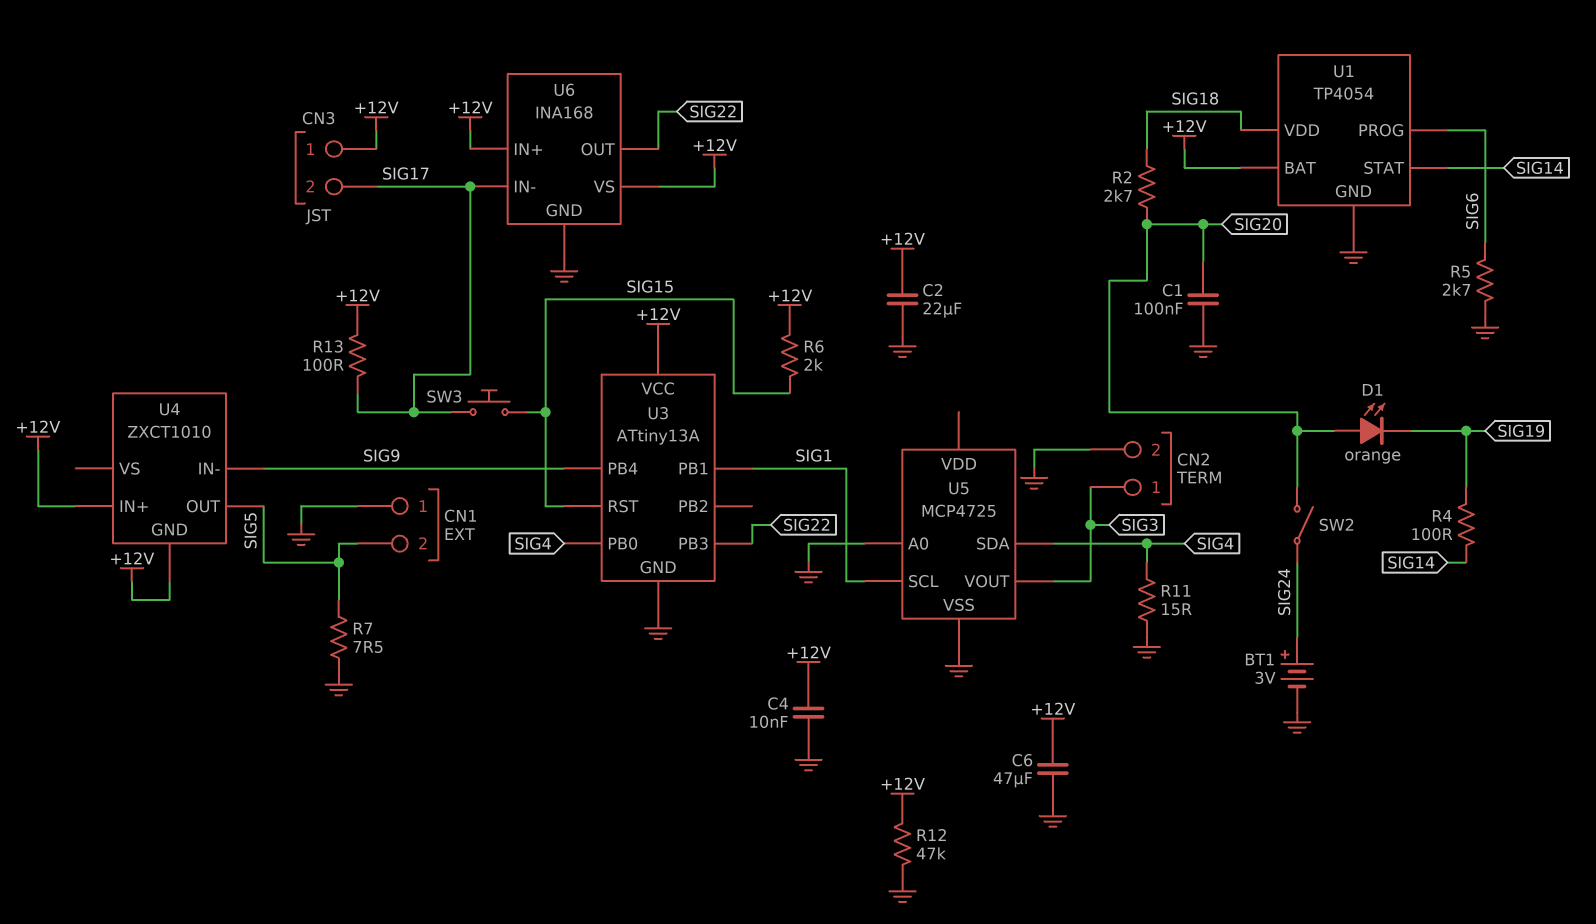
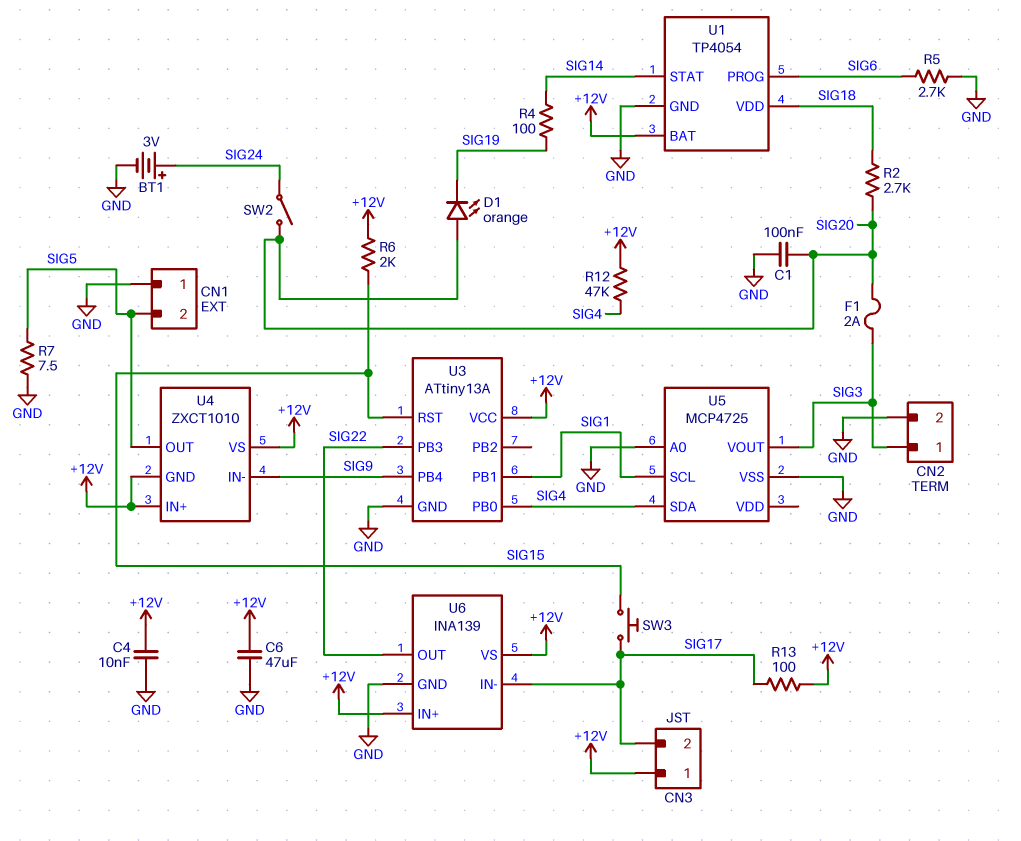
C2: 22uF (+12V, GND) -> none
F1: none -> 2A (SIG3, SIG20)
R11: 15 (GND, SIG4) -> none
R12: 47k (+12V, GND) -> 47k (+12V, SIG4)
U4 pin VS: none -> +12V
U6: INA168 -> INA139

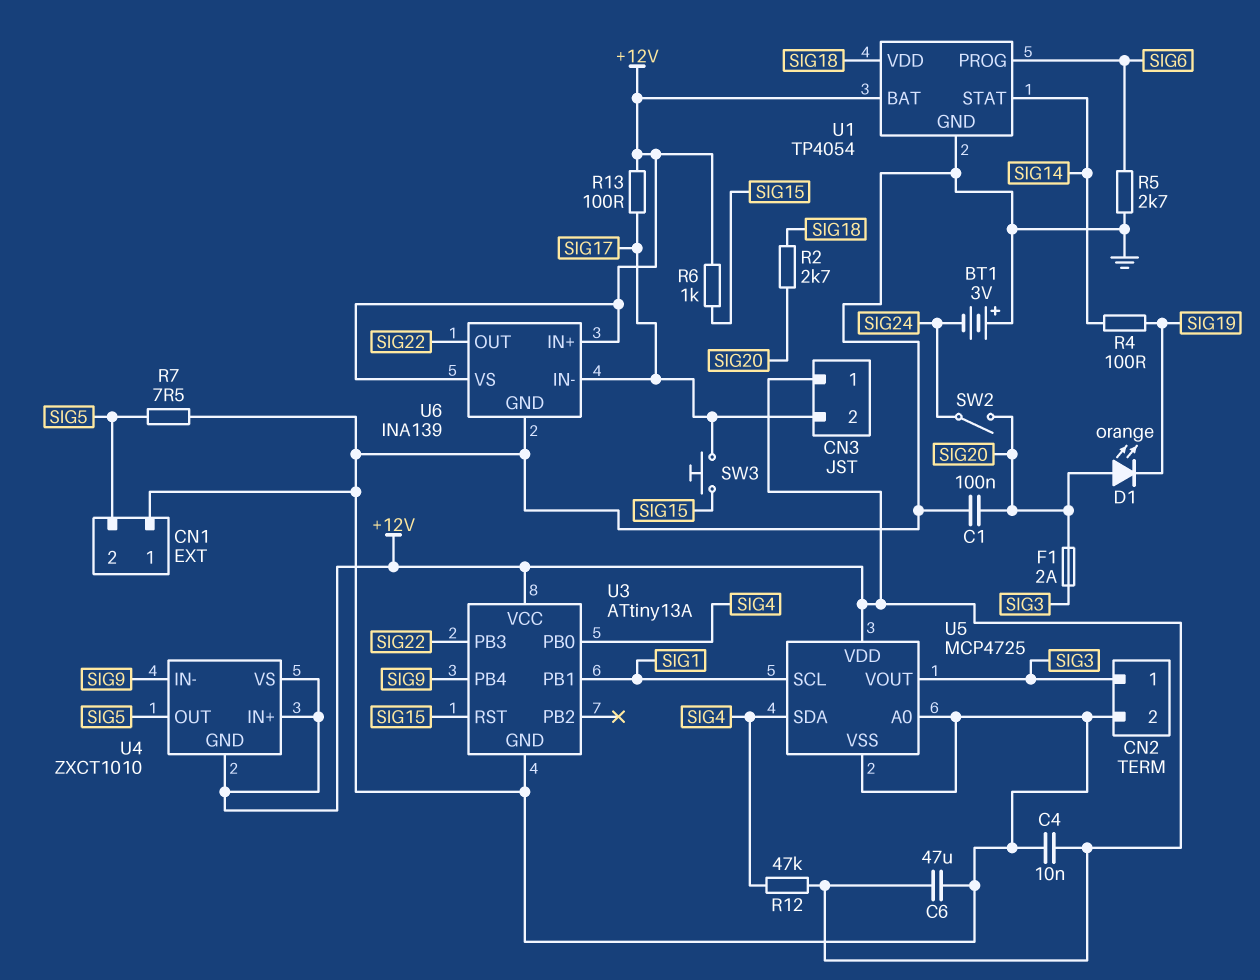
BT1: 3V (plus SIG24, minus GND) -> 3V (plus GND, minus SIG24)
R6: 2k (+12V, SIG15) -> 1k (+12V, SIG15)
U5 pin VDD: none -> +12V

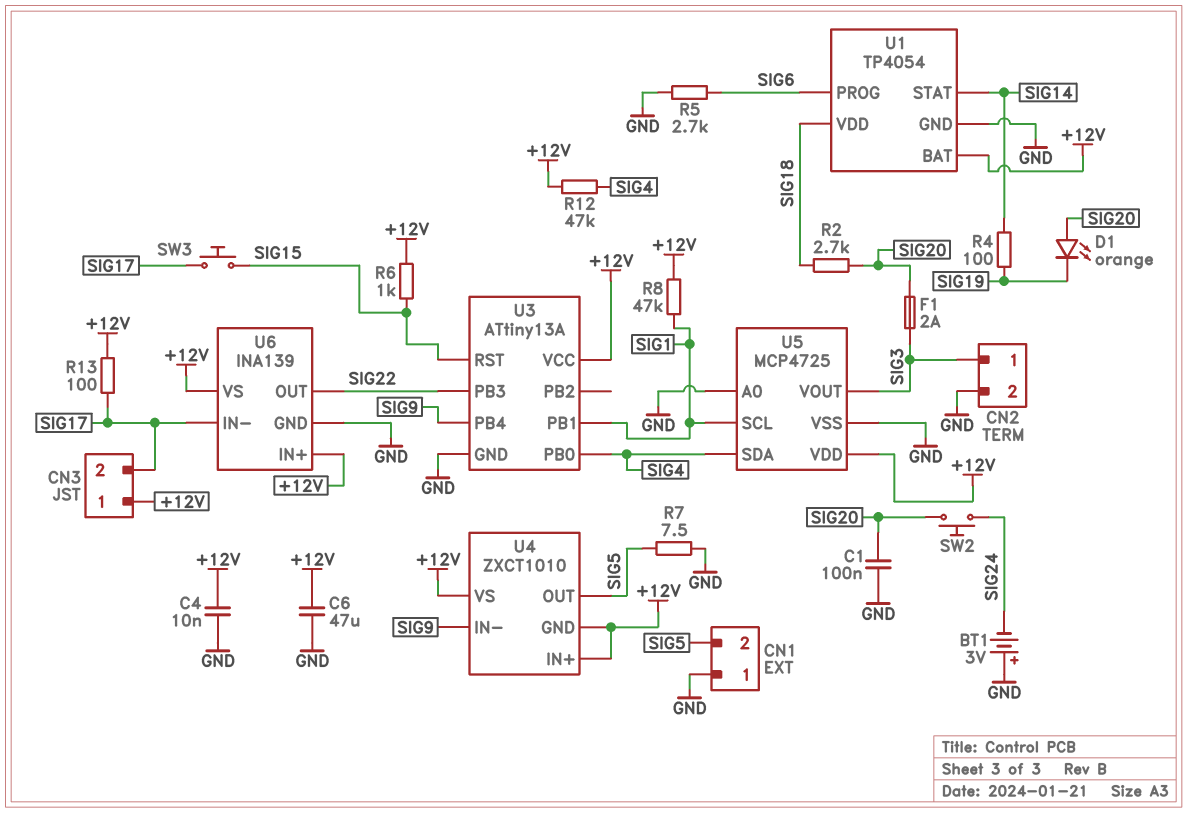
R8: none -> 47k (+12V, SIG1)
SW2: switch (SIG20, SIG24) -> button (SIG20, SIG24)

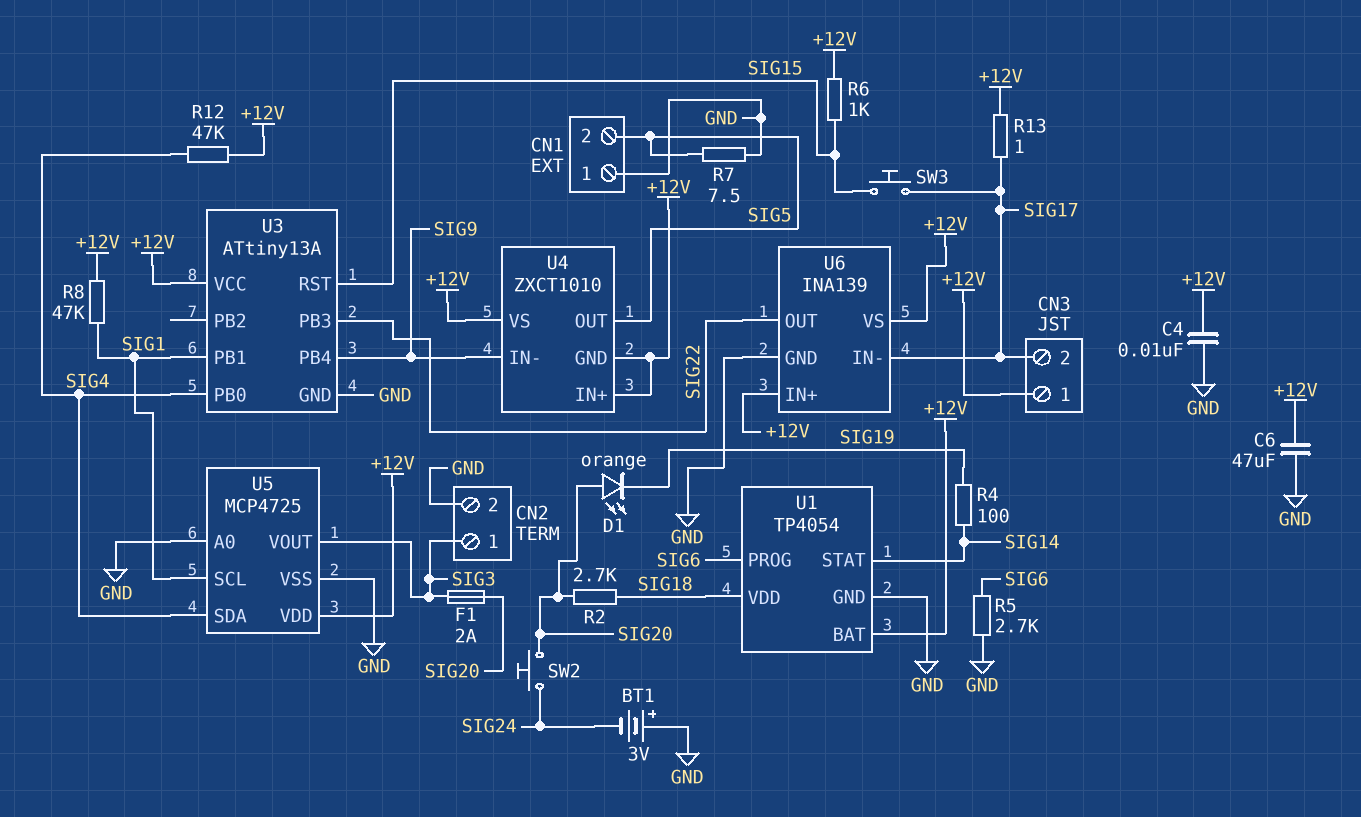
C1: 100nF (GND, SIG20) -> none
R13: 100 (+12V, SIG17) -> 1 (+12V, SIG17)

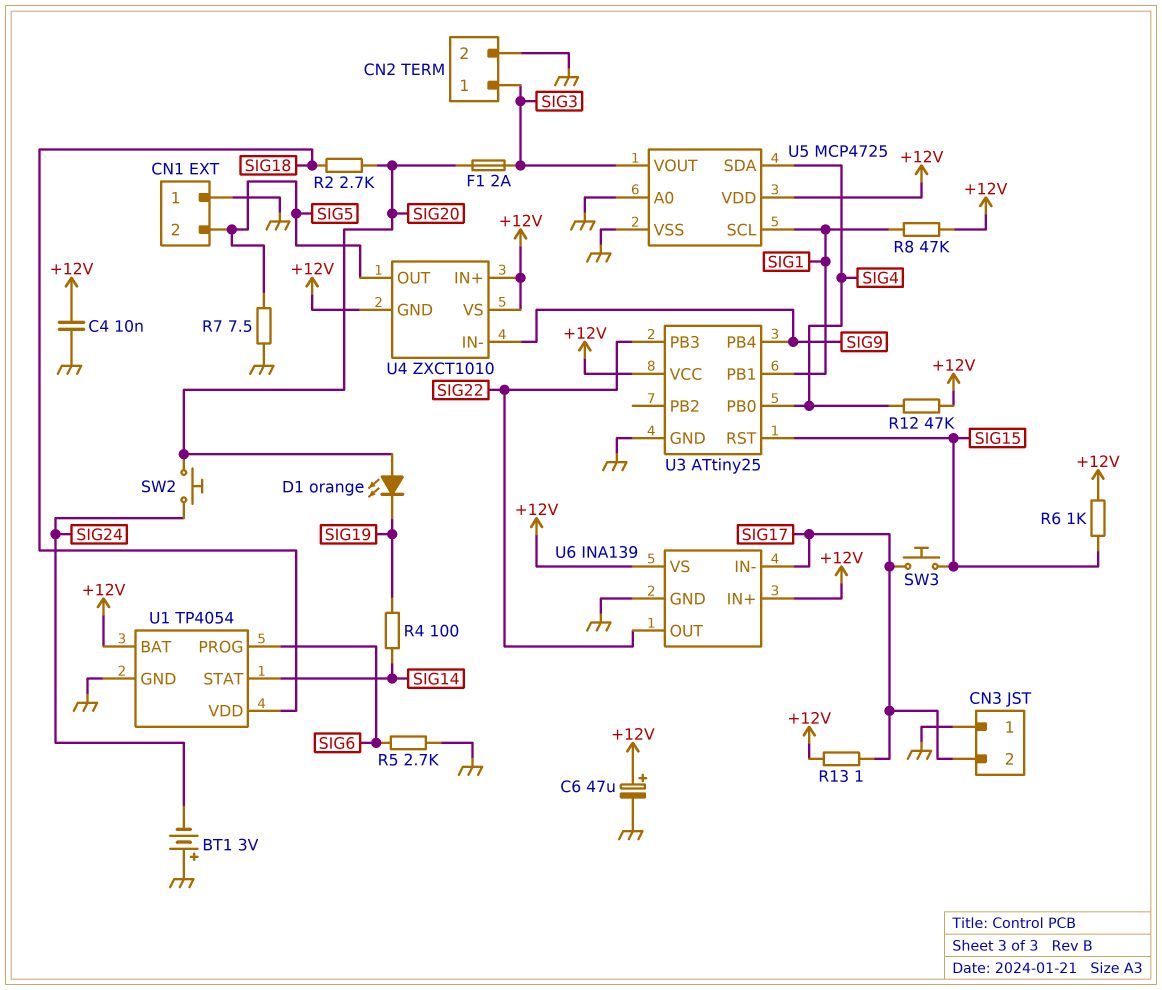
C6: 47uF (+12V, GND) -> 47uF (plus +12V, minus GND)
CN3 pin 1: +12V -> GND
U3: ATtiny13A -> ATtiny25

